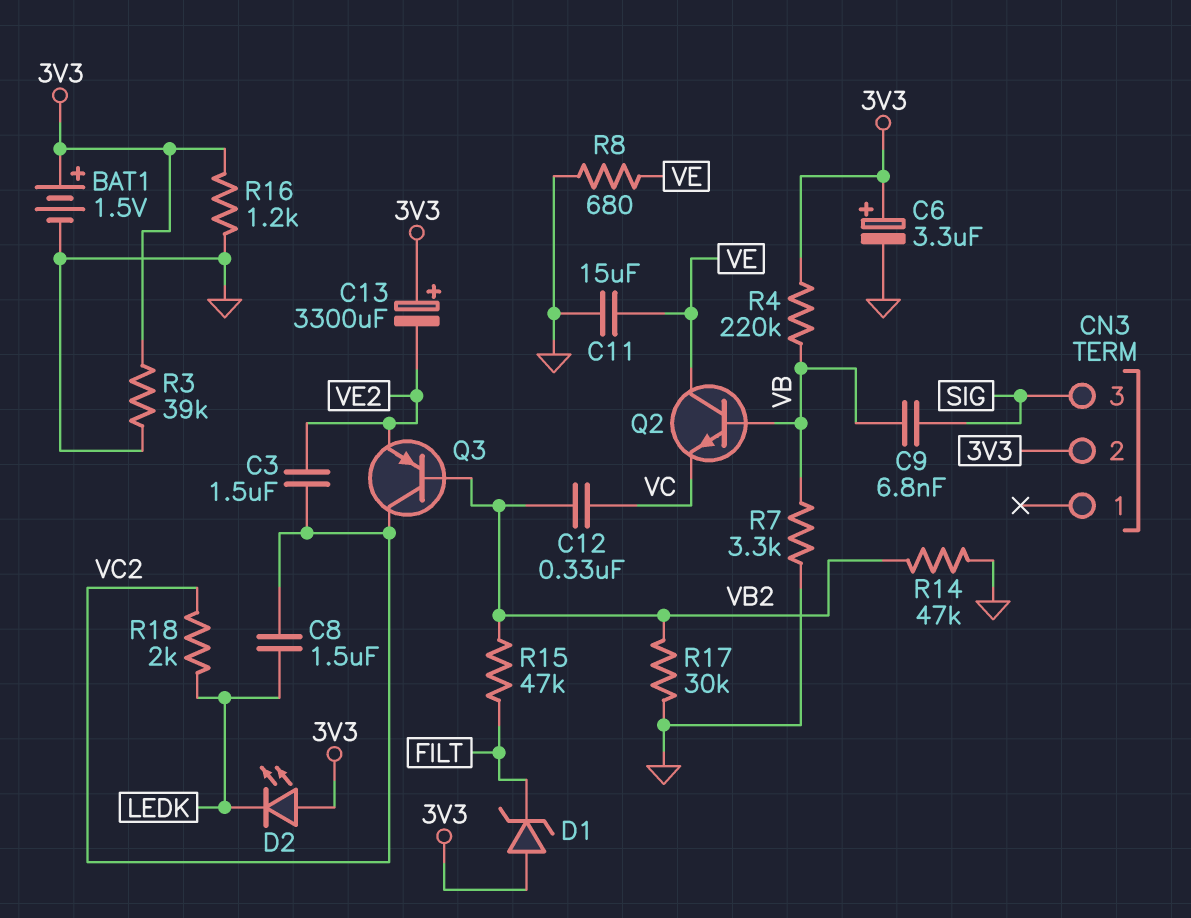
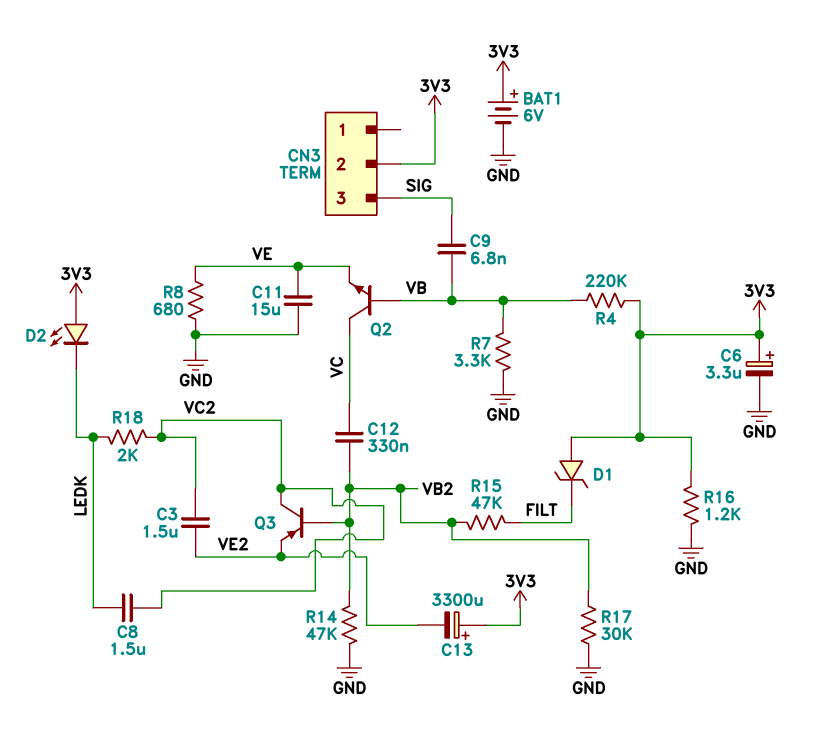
BAT1: 1.5V (plus 3V3, minus GND) -> 6V (plus 3V3, minus GND)
Q2: NPN (B VB, C VE, E VC) -> NPN (B VB, C VC, E VE)
R3: 39k (3V3, GND) -> none

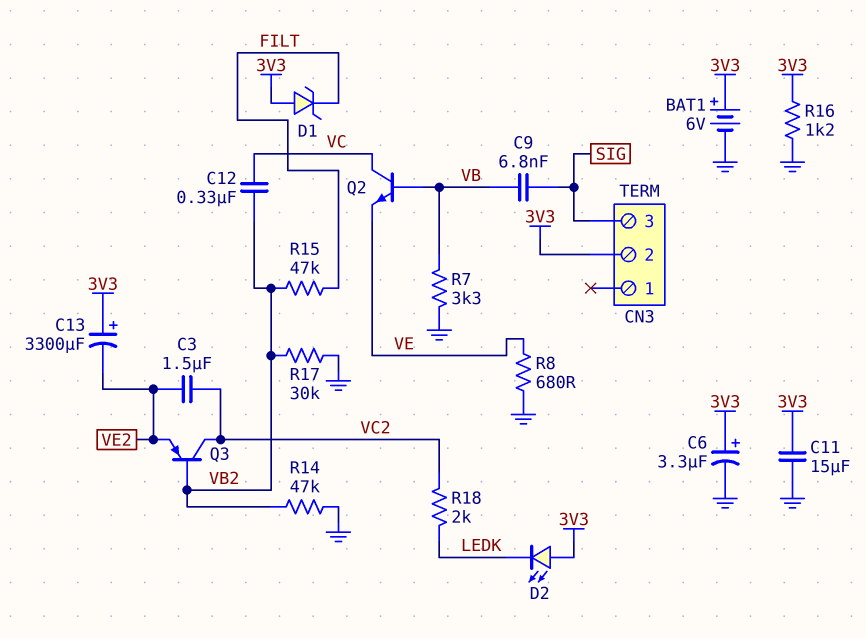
C8: 1.5uF (LEDK, VC2) -> none
C11: 15uF (GND, VE) -> 15uF (3V3, GND)
R4: 220k (3V3, VB) -> none

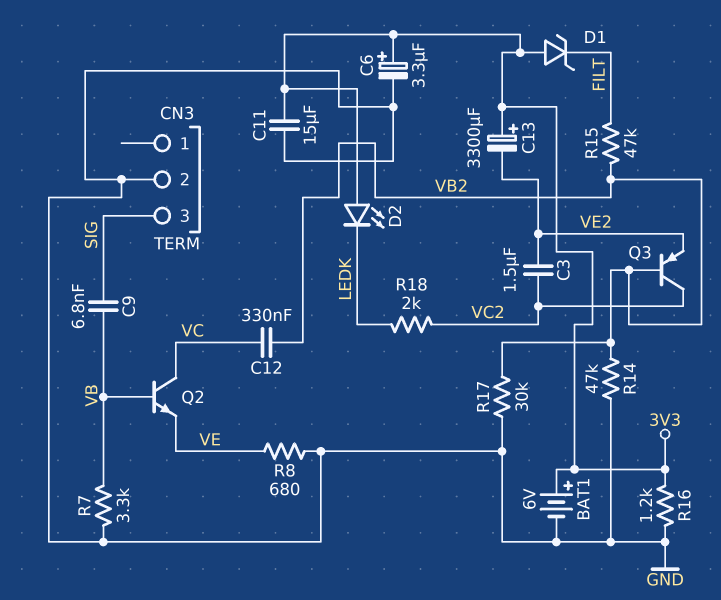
CN3 pin 2: 3V3 -> GND

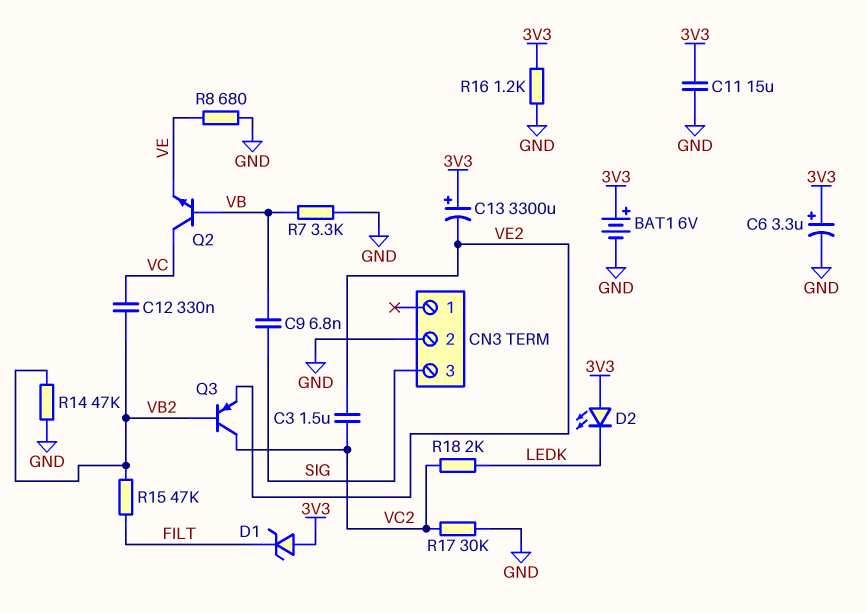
R17: 30k (GND, VB2) -> 30k (GND, VC2)

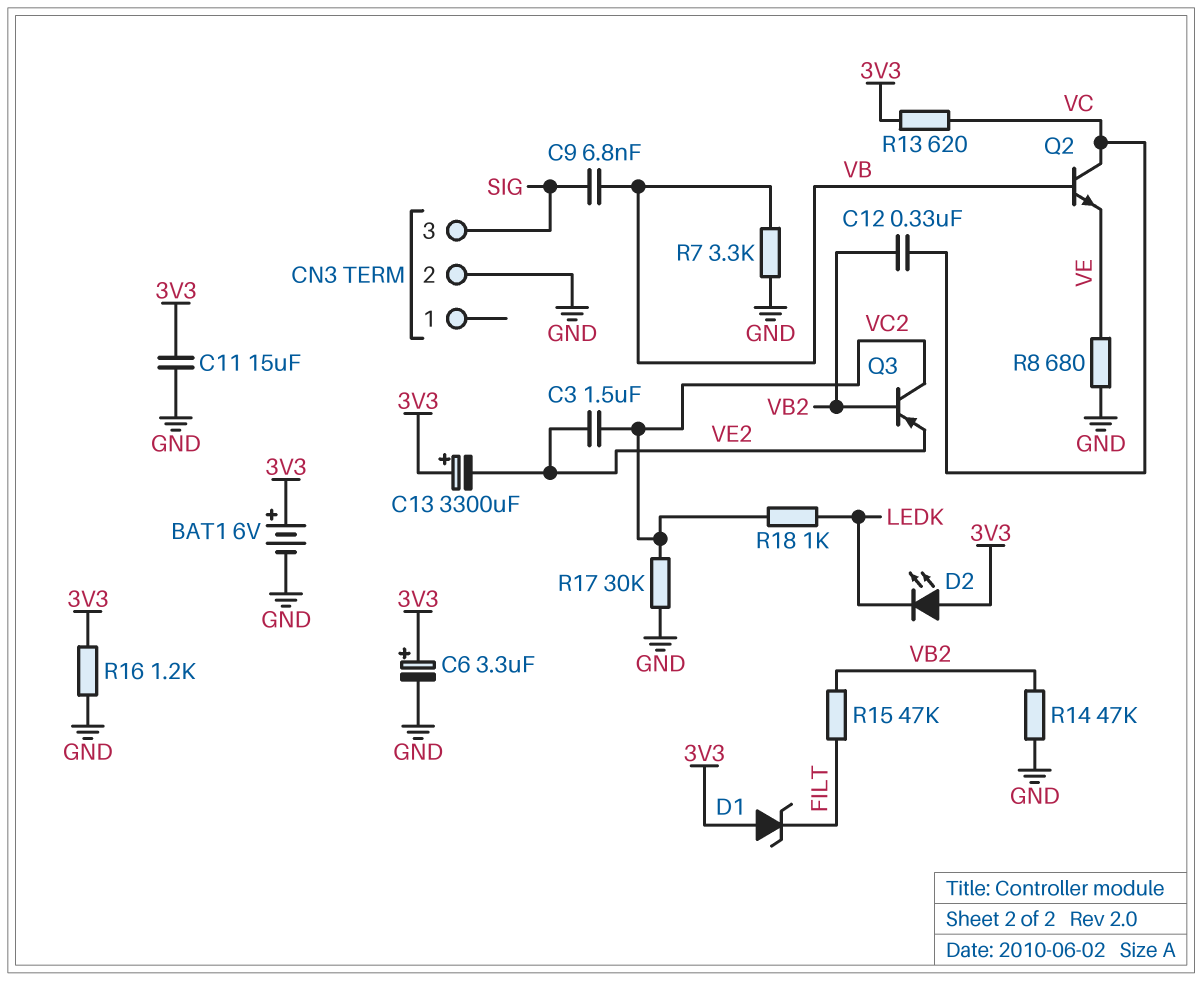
R13: none -> 620 (3V3, VC)
R18: 2k (LEDK, VC2) -> 1k (LEDK, VC2)

